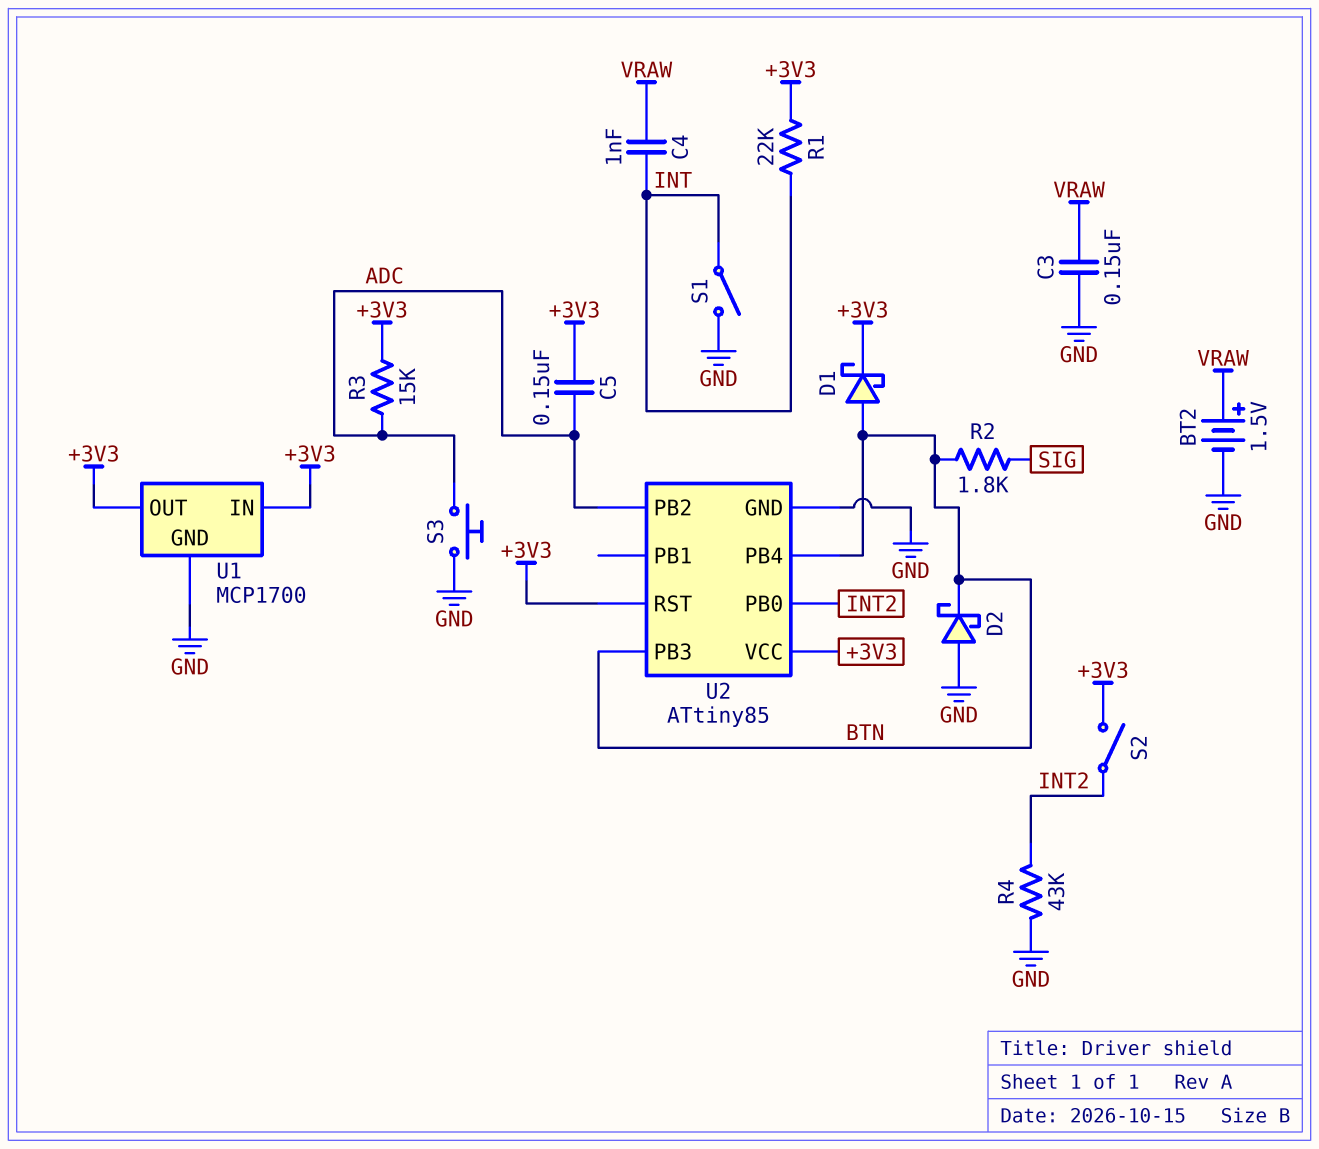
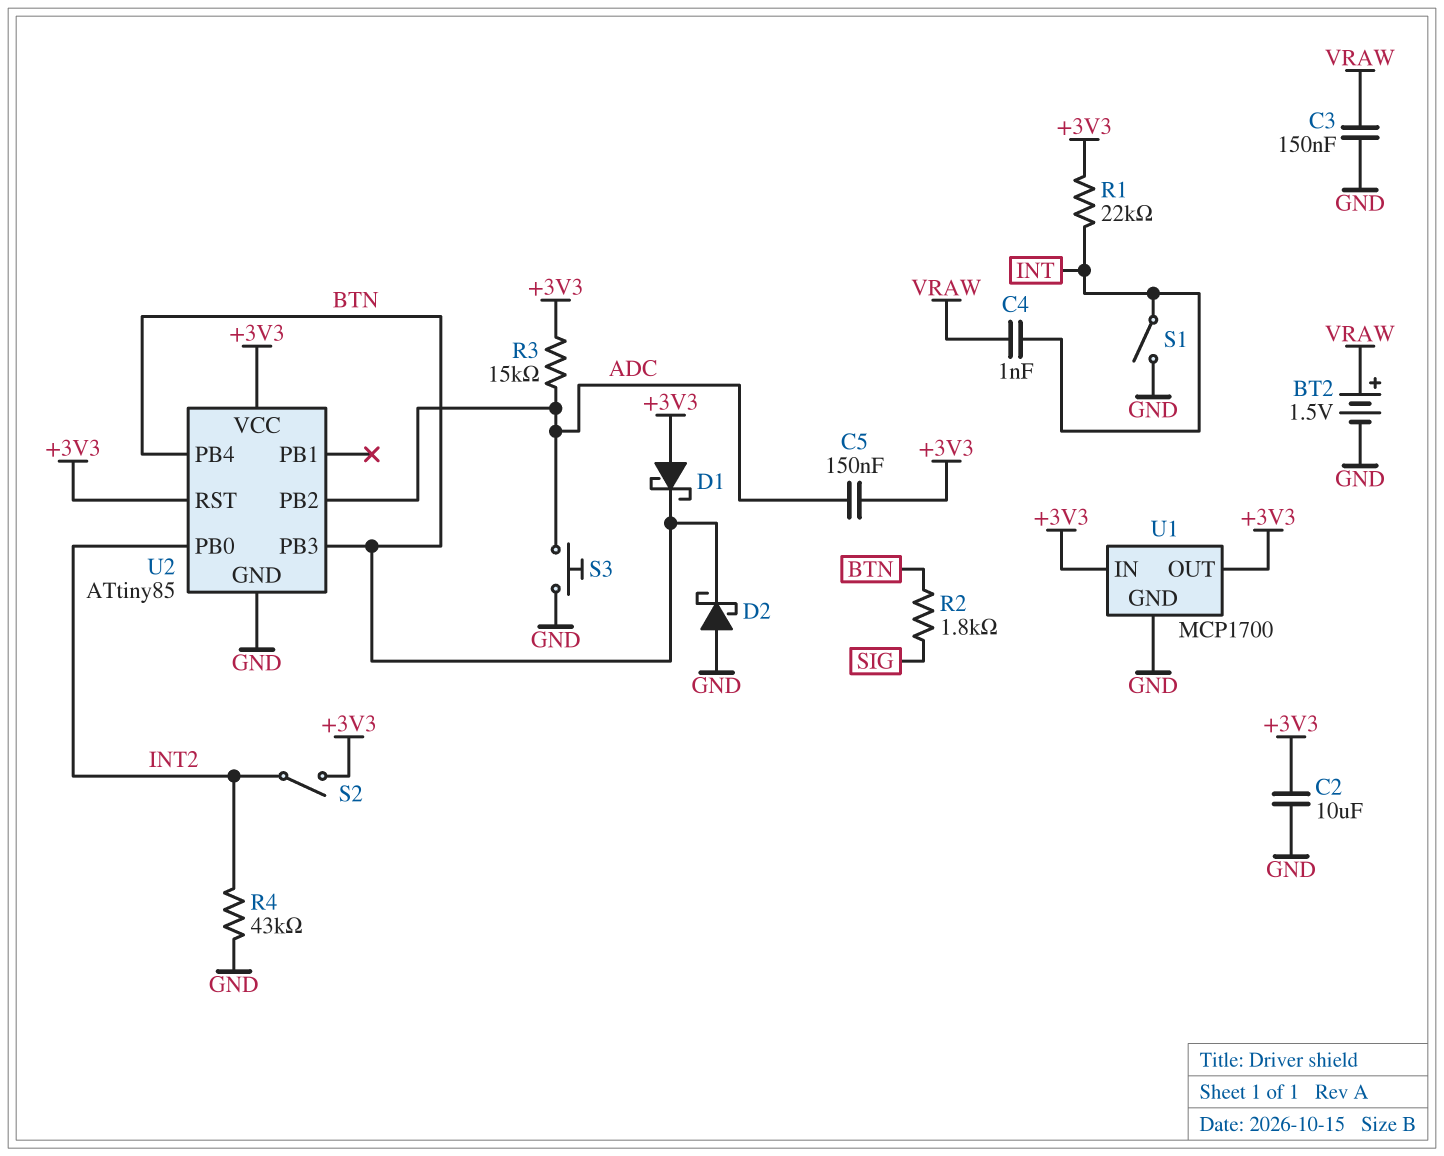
C2: none -> 10uF (+3V3, GND)
D1: schottky (A BTN, K +3V3) -> schottky (A +3V3, K BTN)

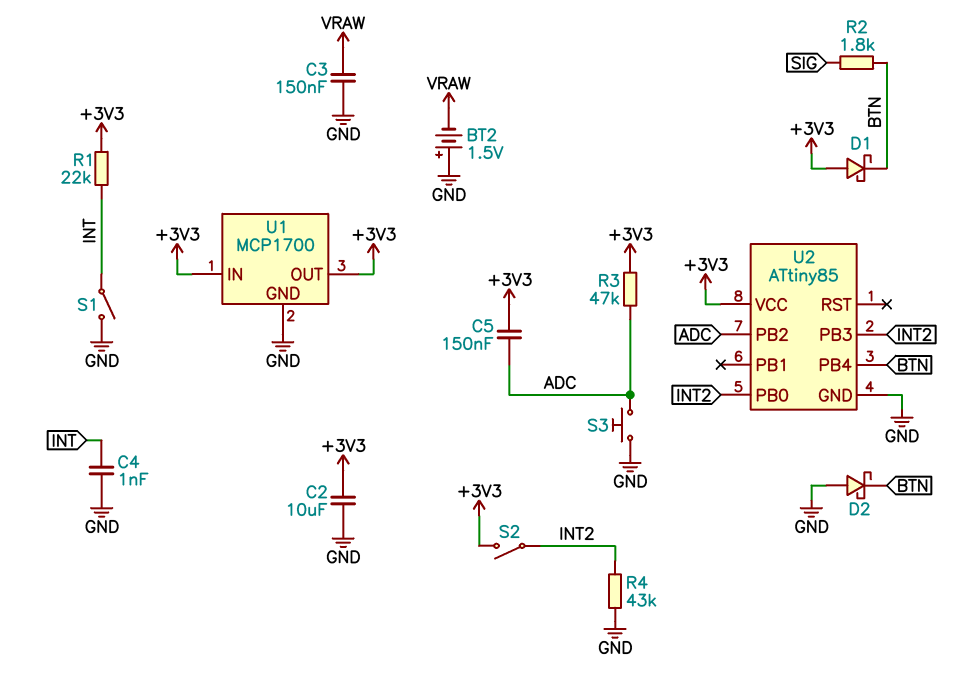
BT2: 1.5V (plus VRAW, minus GND) -> 1.5V (plus GND, minus VRAW)
C4: 1nF (INT, VRAW) -> 1nF (GND, INT)
R3: 15k (+3V3, ADC) -> 47k (+3V3, ADC)
U2 pin PB3: BTN -> INT2
U2 pin RST: +3V3 -> none

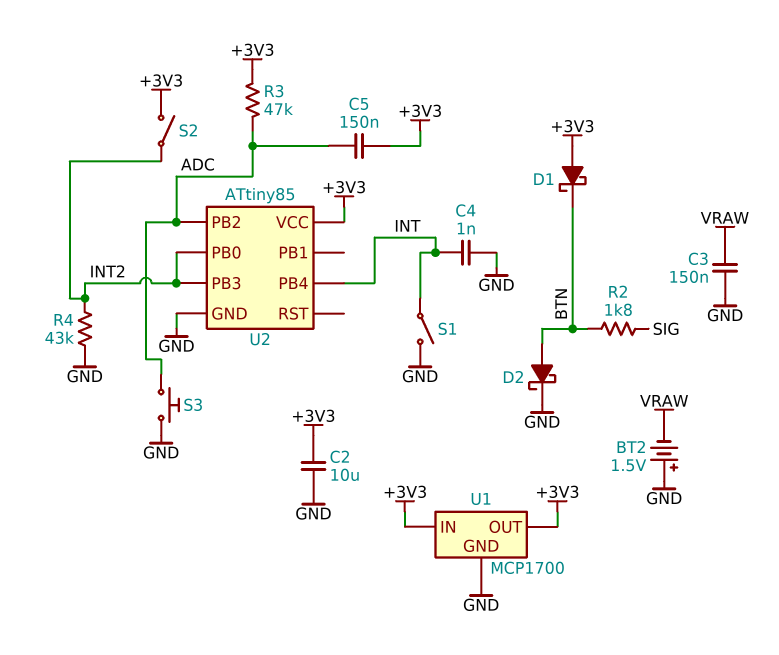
D2: schottky (A GND, K BTN) -> schottky (A BTN, K GND)
R1: 22k (+3V3, INT) -> none
U2 pin PB4: BTN -> INT

